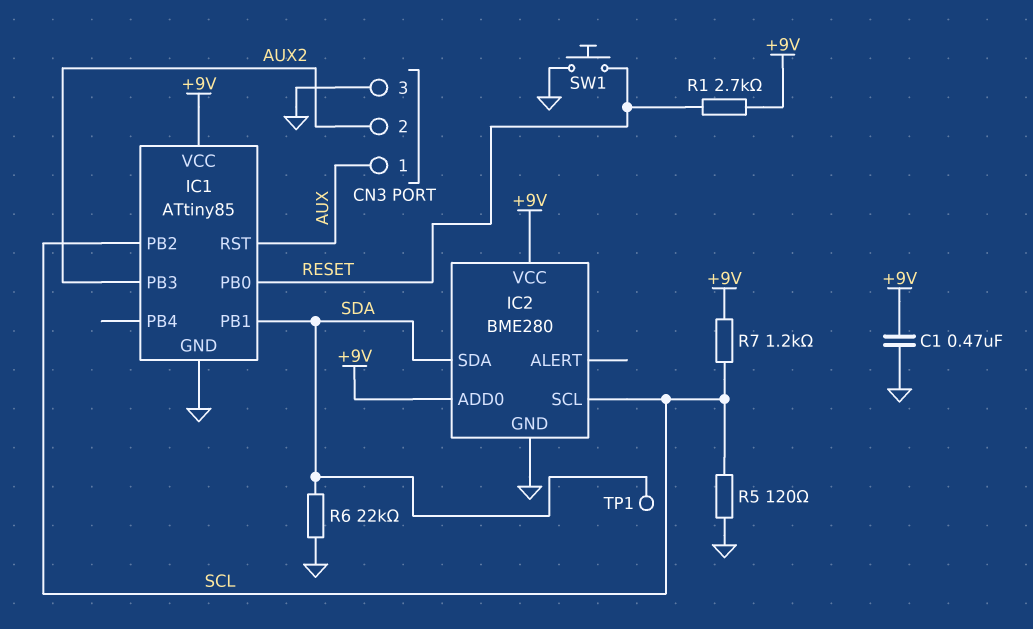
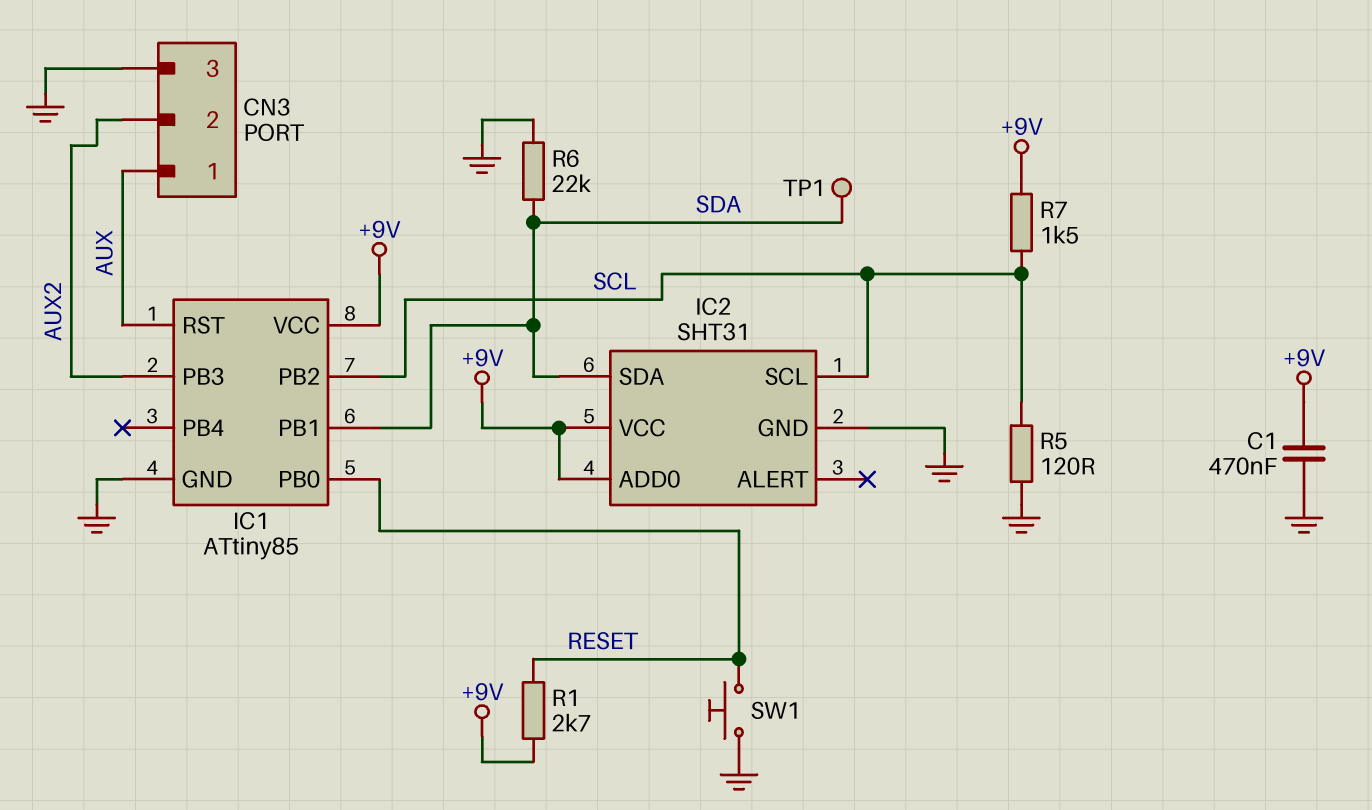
IC2: BME280 -> SHT31
R7: 1.2k (+9V, SCL) -> 1.5k (+9V, SCL)

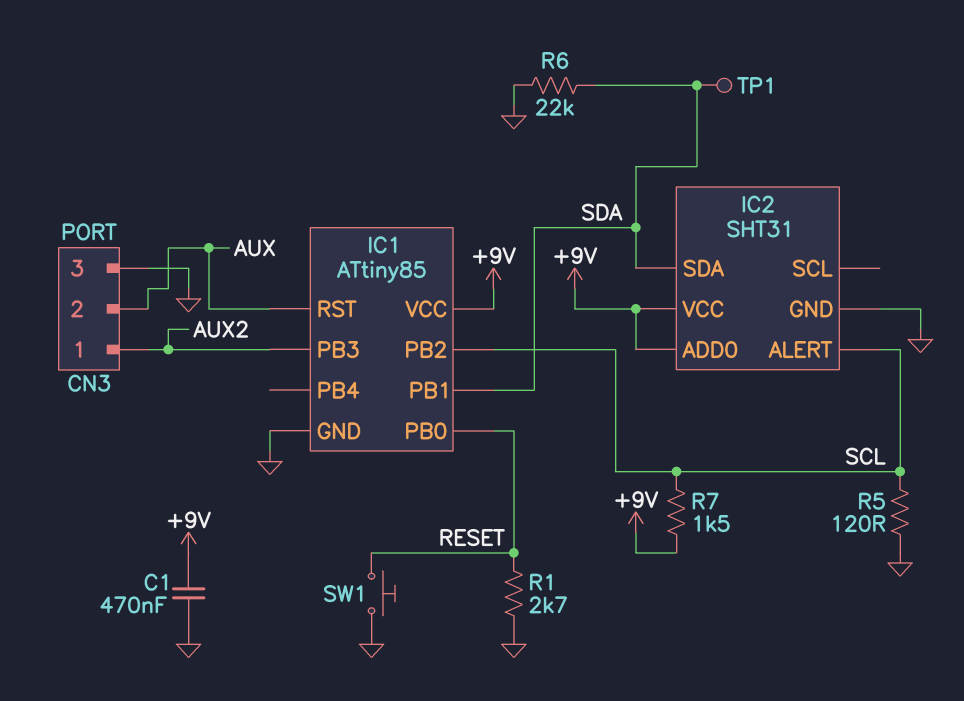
CN3 pin 1: AUX -> AUX2
CN3 pin 2: AUX2 -> AUX
IC2 pin ALERT: none -> SCL
IC2 pin SCL: SCL -> none
R1: 2.7k (+9V, RESET) -> 2.7k (GND, RESET)

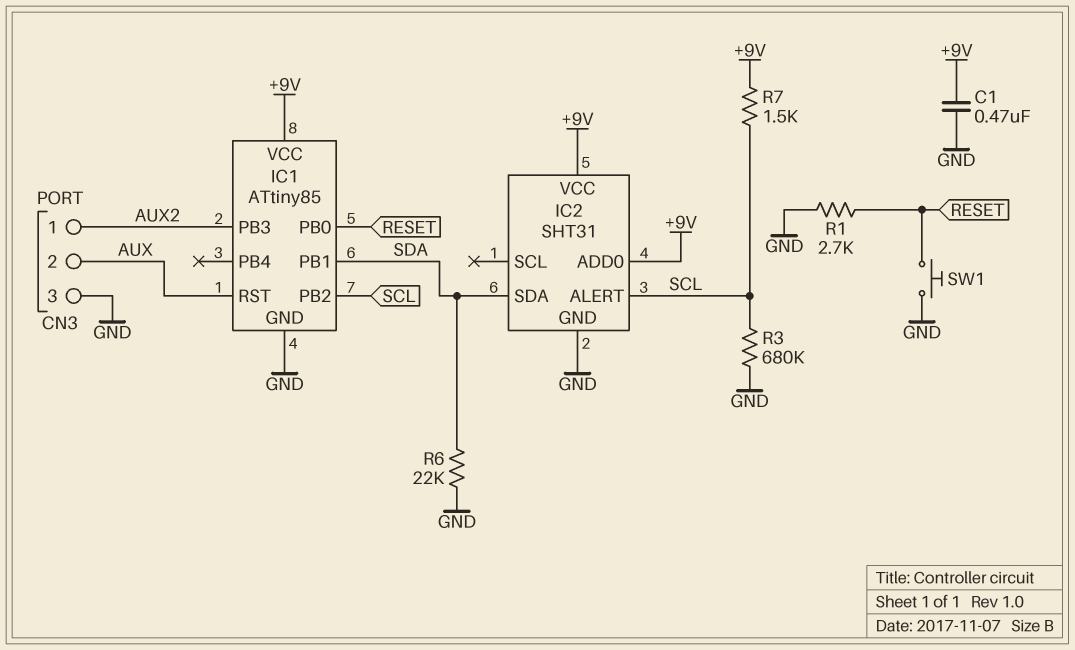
R3: none -> 680k (GND, SCL)
R5: 120 (GND, SCL) -> none
TP1: test point (SDA) -> none

